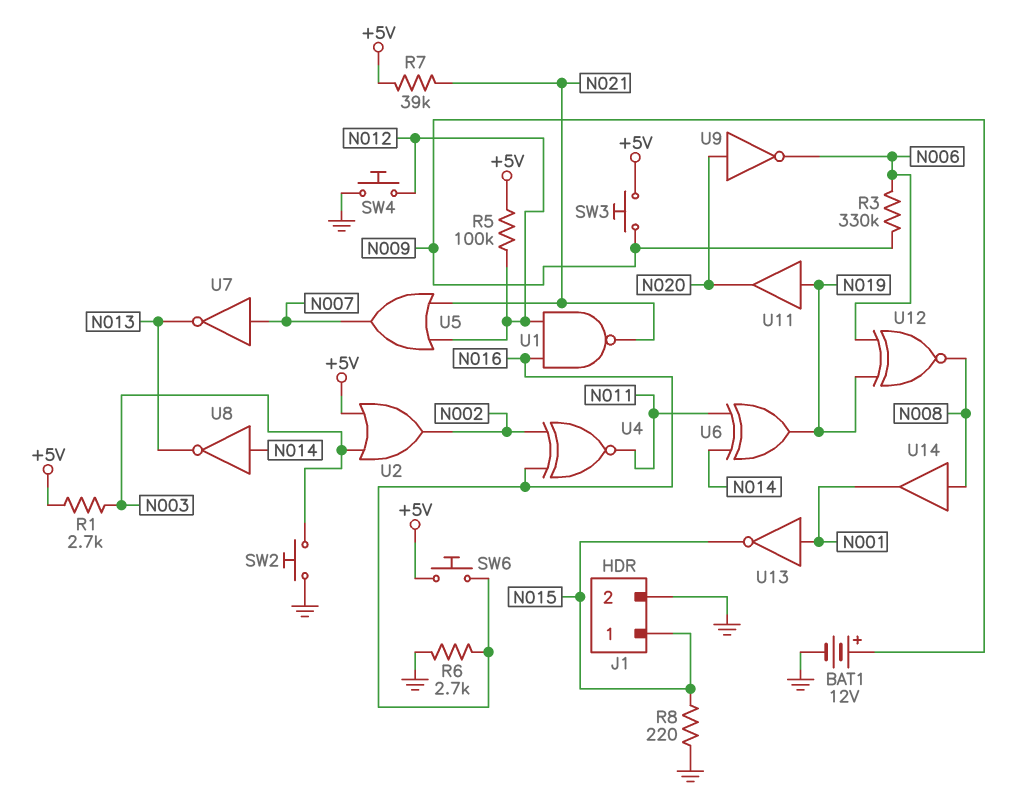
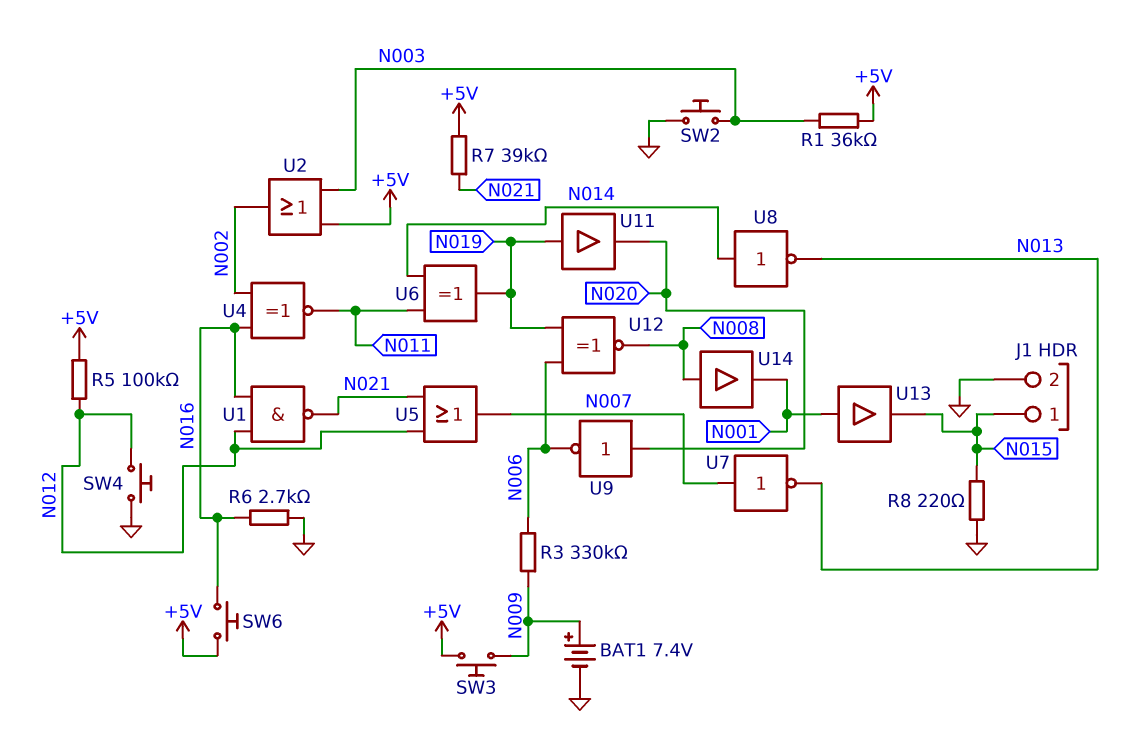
BAT1: 12V (plus N009, minus GND) -> 7.4V (plus N009, minus GND)
R1: 2.7k (+5V, N003) -> 36k (+5V, N003)
U13: NOT (in N001, out N015) -> buffer (in N001, out N015)

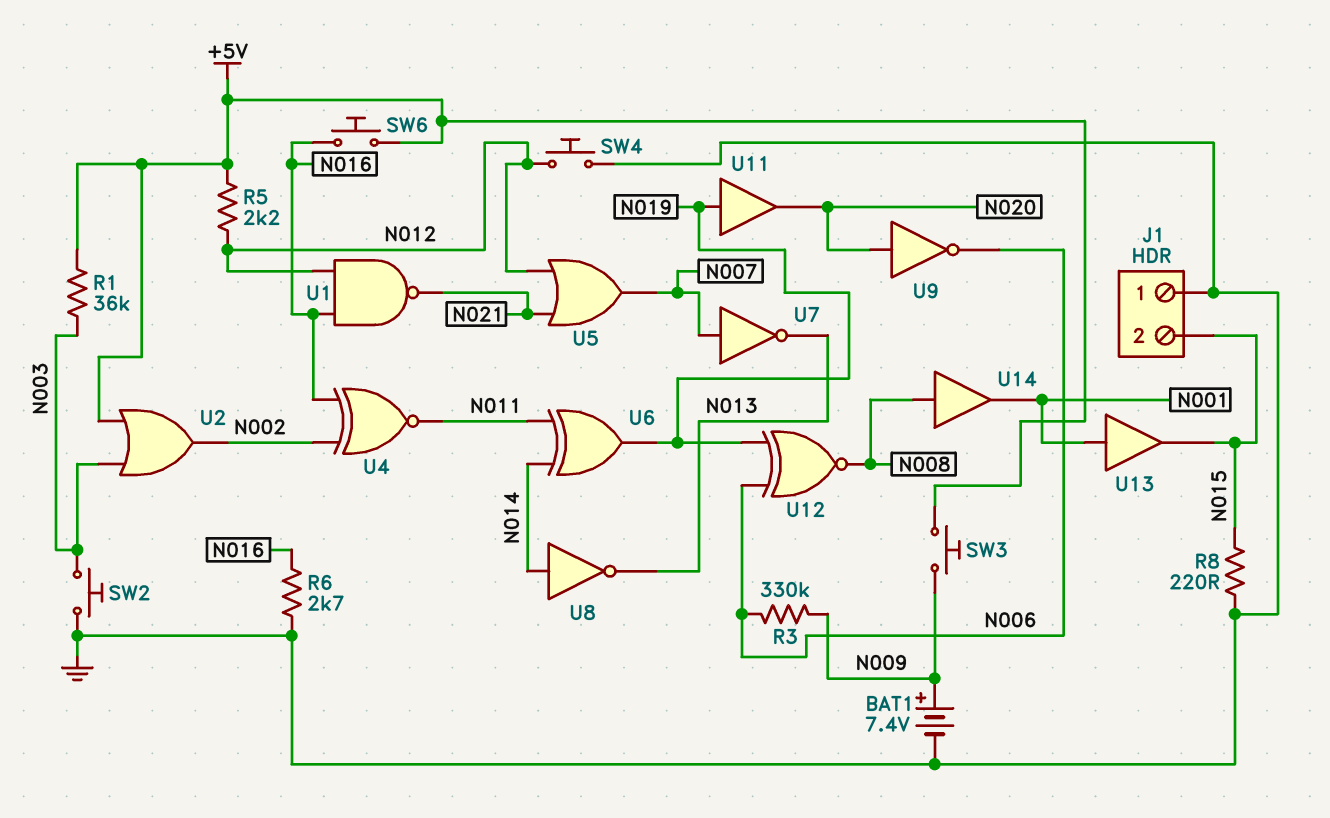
J1 pin 1: N015 -> GND
J1 pin 2: GND -> N015
R5: 100k (+5V, N012) -> 2.2k (+5V, N012)
R7: 39k (+5V, N021) -> none

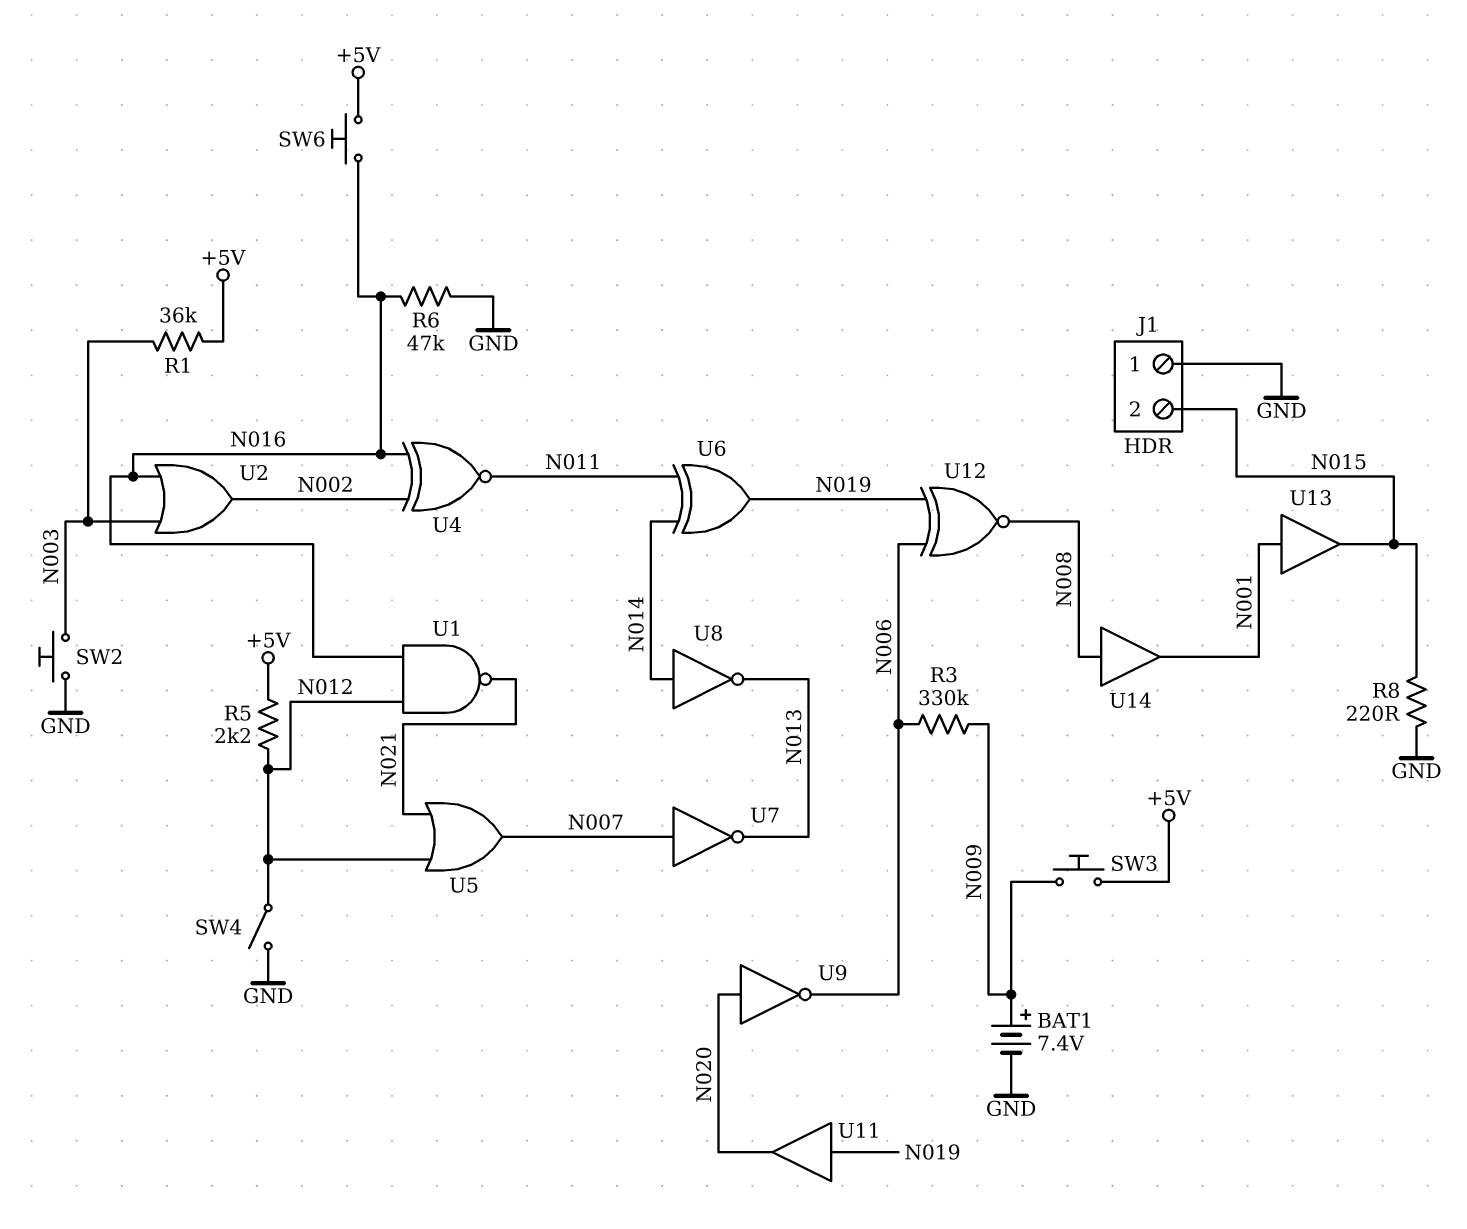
R6: 2.7k (GND, N016) -> 47k (GND, N016)
SW4: button (GND, N012) -> switch (GND, N012)
U2: OR (in +5V, in N003, out N002) -> OR (in N003, in N016, out N002)

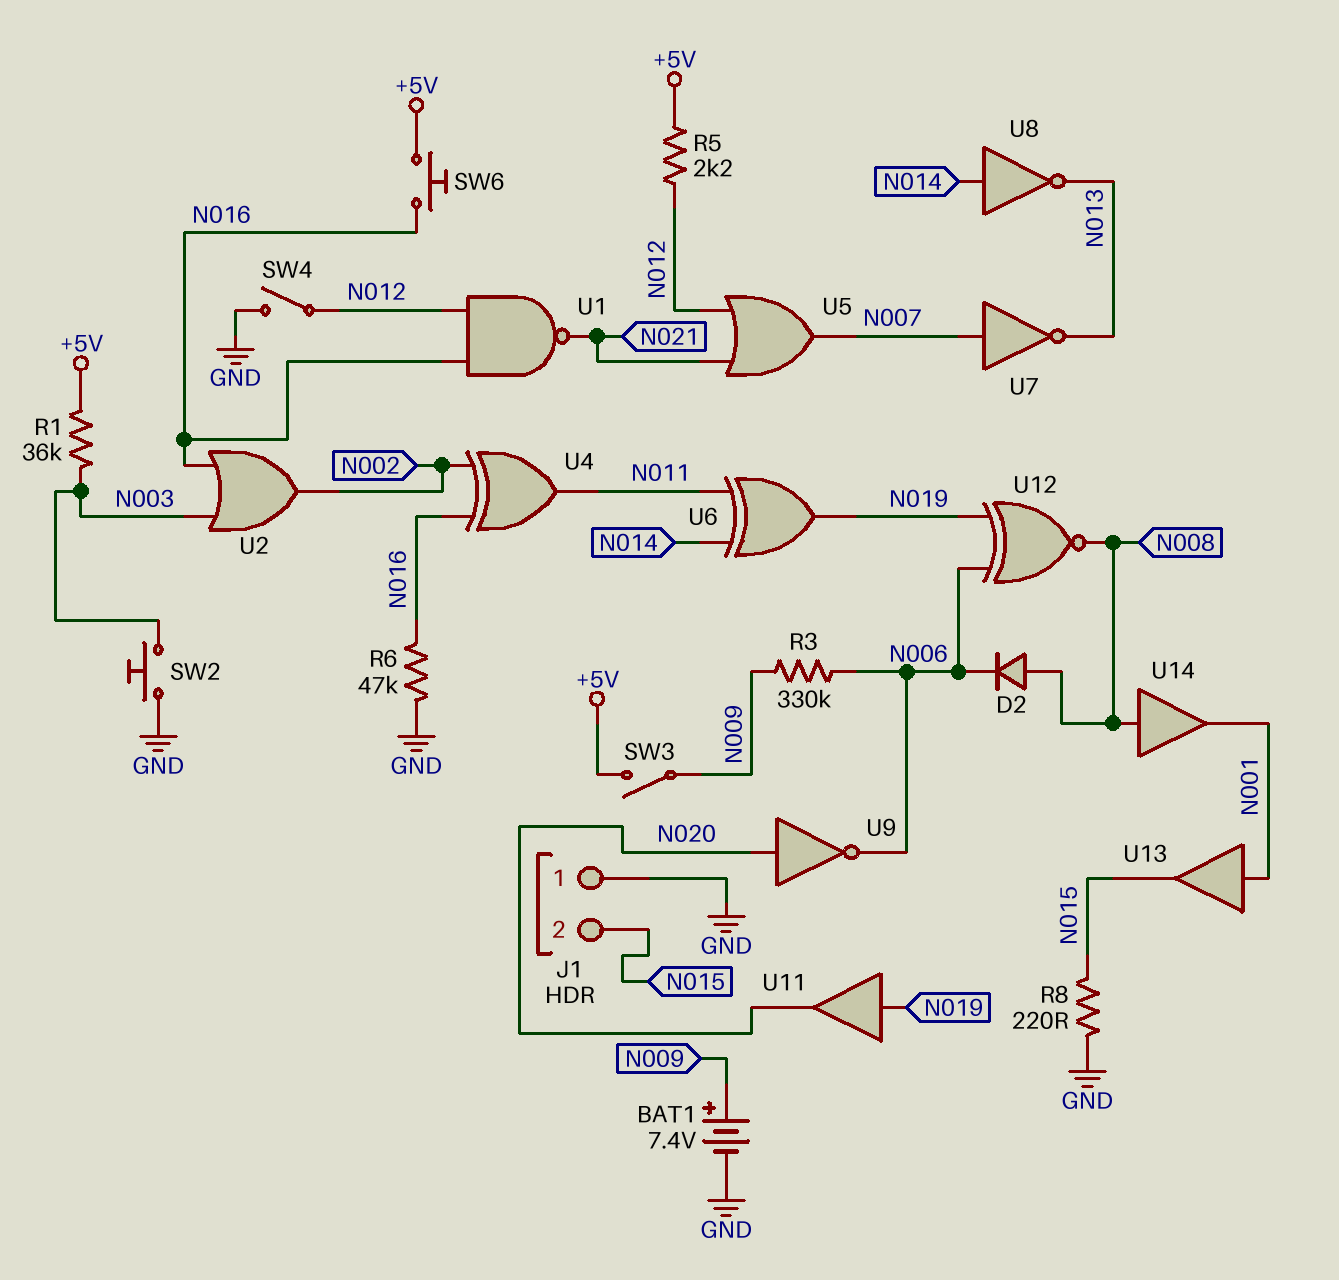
D2: none -> diode (A N008, K N006)
SW3: button (+5V, N009) -> switch (+5V, N009)
U4: XNOR (in N002, in N016, out N011) -> XOR (in N002, in N016, out N011)

